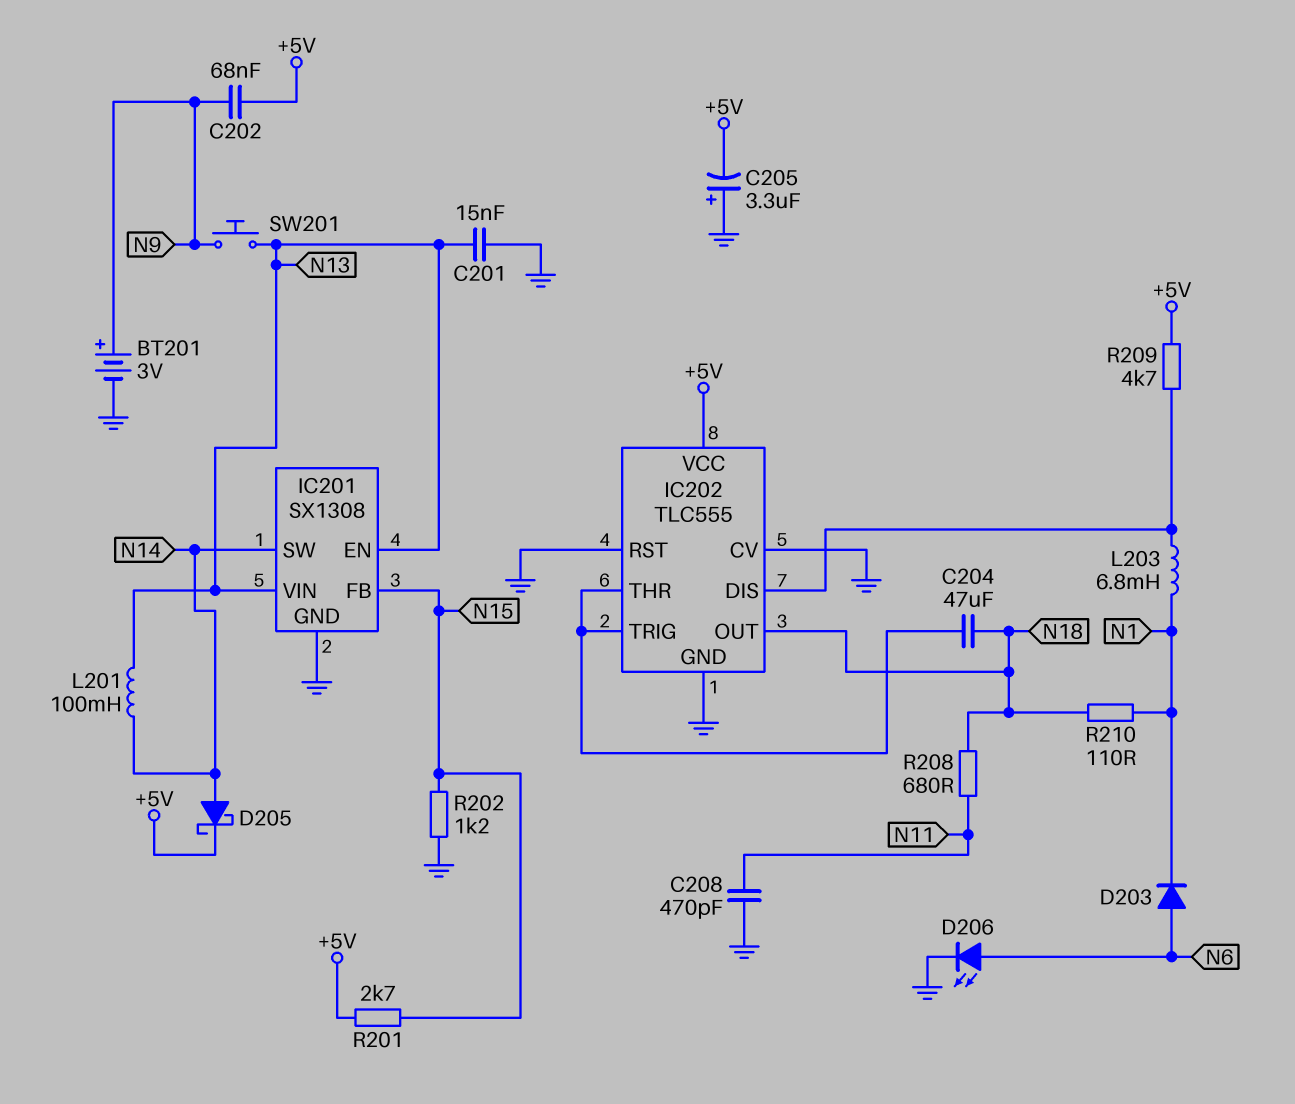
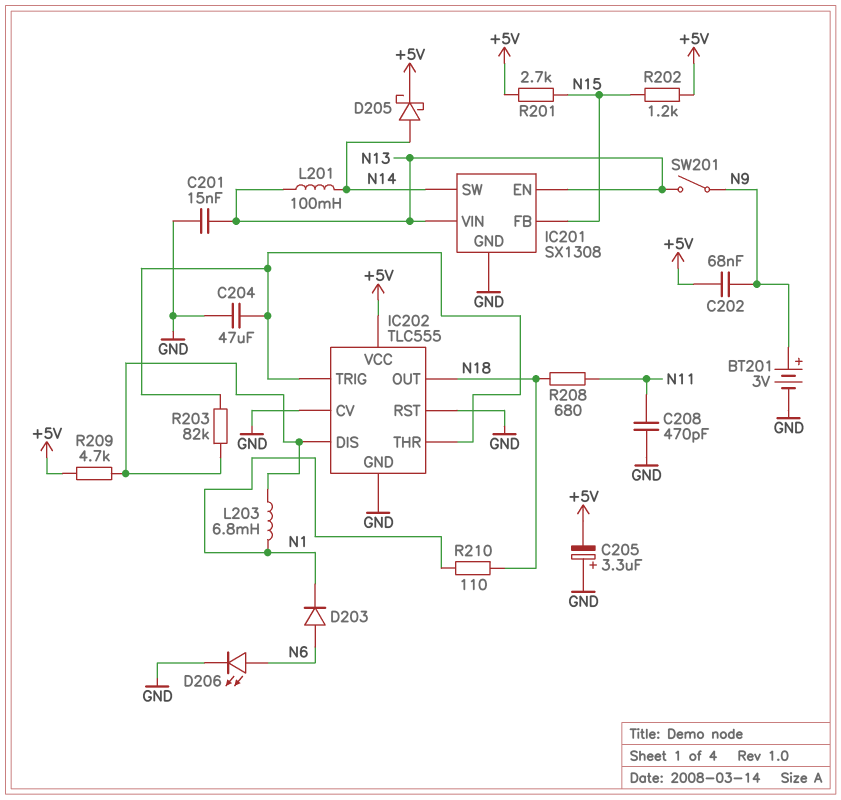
C204: 47uF (IC202/THR, N18) -> 47uF (GND, IC202/THR)
R202: 1.2k (GND, N15) -> 1.2k (+5V, N15)
R203: none -> 82k (IC202/DIS, IC202/THR)
SW201: button (N9, N13) -> switch (N9, N13)

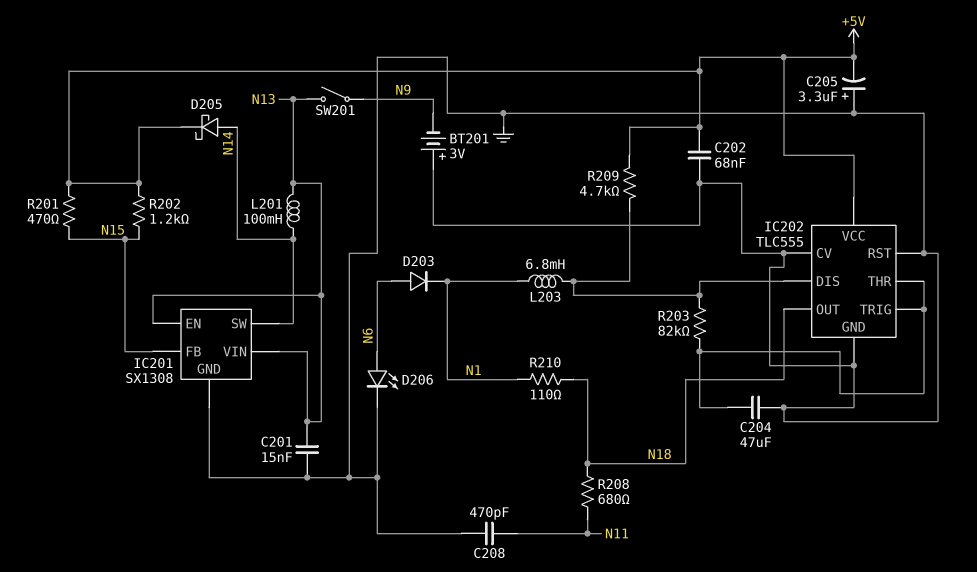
BT201: 3V (plus N9, minus GND) -> 3V (plus GND, minus N9)
C202: 68nF (+5V, N9) -> 68nF (+5V, GND)
R201: 2.7k (+5V, N15) -> 470 (+5V, N15)

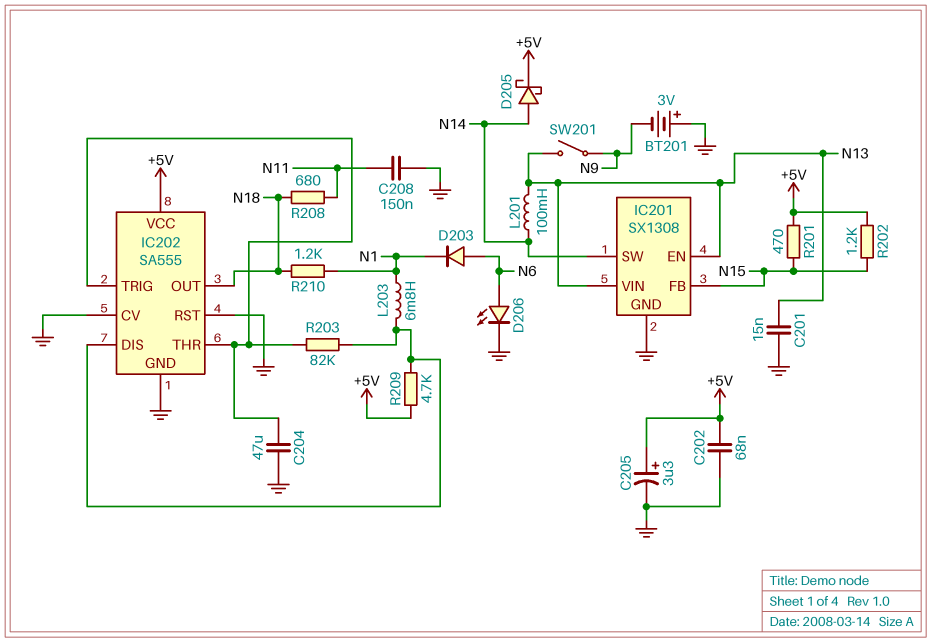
C205: 3.3uF (plus GND, minus +5V) -> 3.3uF (plus +5V, minus GND)
C208: 470pF (GND, N11) -> 150nF (GND, N11)
IC202: TLC555 -> SA555
R210: 110 (N1, N18) -> 1.2k (N1, N18)

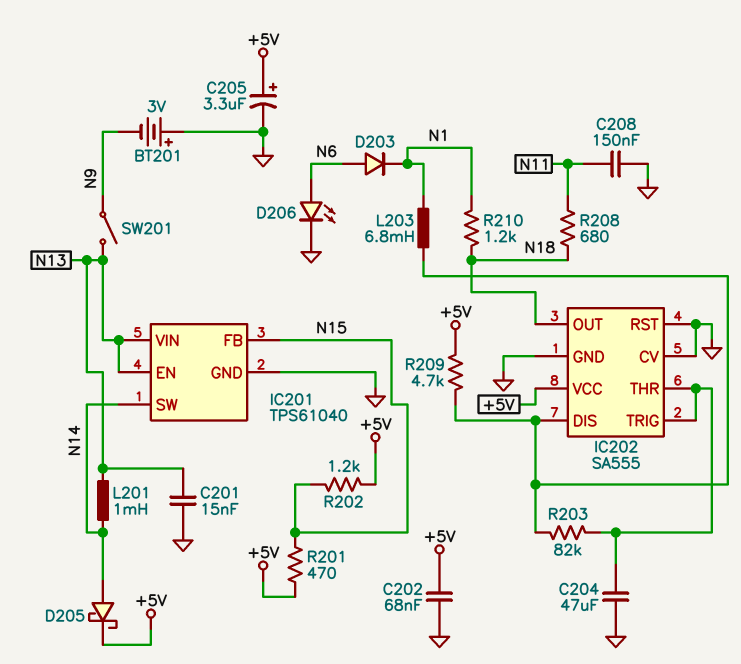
IC201: SX1308 -> TPS61040
L201: 100mH (N13, N14) -> 1mH (N13, N14)

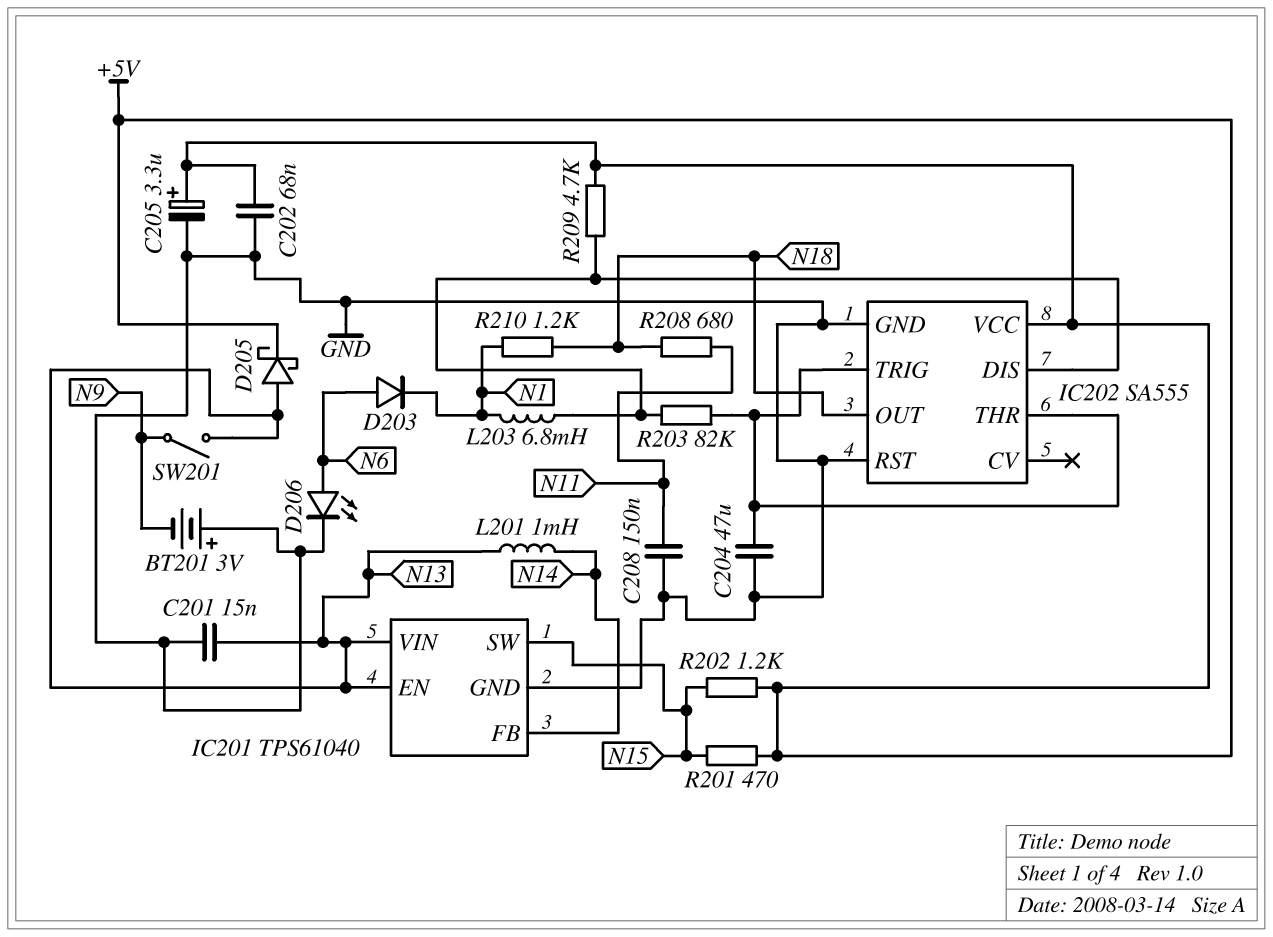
D205: schottky (A N14, K +5V) -> schottky (A N13, K +5V)
IC201 pin FB: N15 -> N14
IC201 pin SW: N14 -> N15
IC202 pin CV: GND -> none

